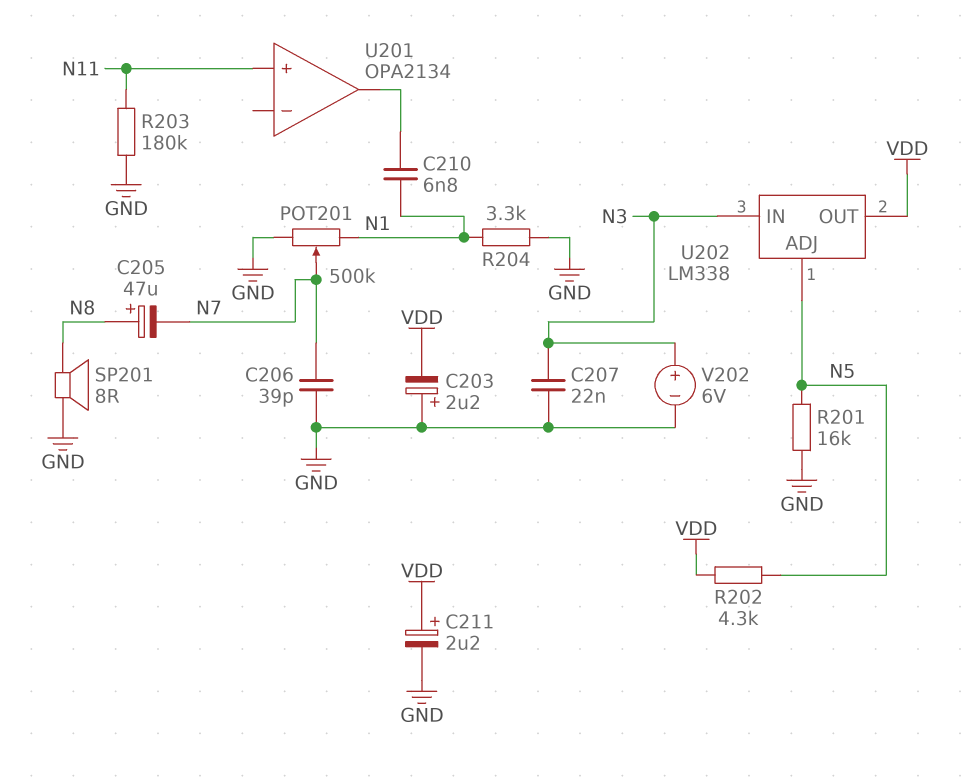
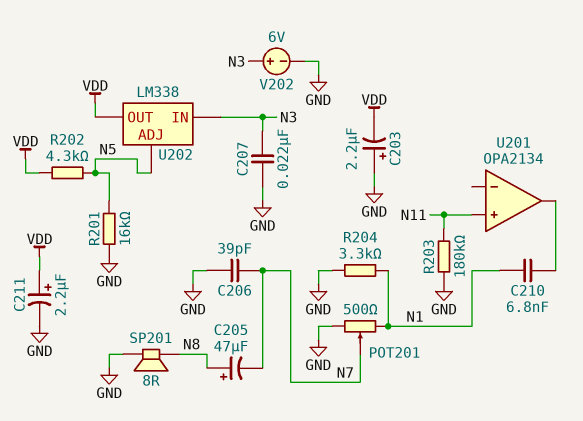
POT201: 500k (GND, N1, wiper N7) -> 500 (GND, N1, wiper N7)

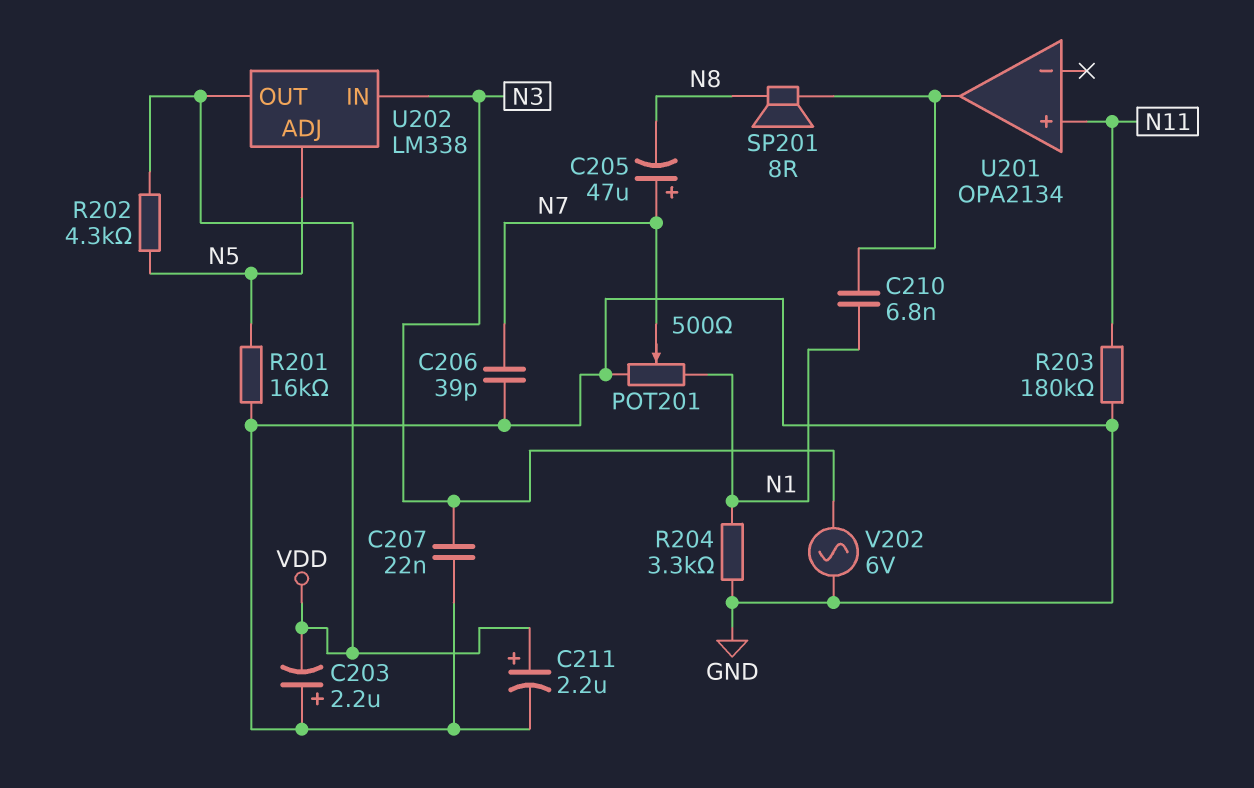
C205: 47uF (plus N8, minus N7) -> 47uF (plus N7, minus N8)
SP201: speaker 8R (GND, N8) -> speaker 8R (N8, U201/out)
V202: 6V (plus N3, minus GND) -> AC 6V (GND, N3)

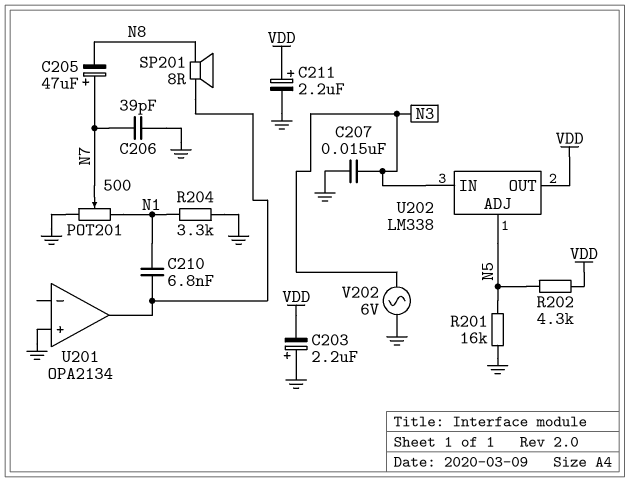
C207: 22nF (GND, N3) -> 15nF (GND, N3)
R203: 180k (GND, N11) -> none
U201 pin in+: N11 -> GND

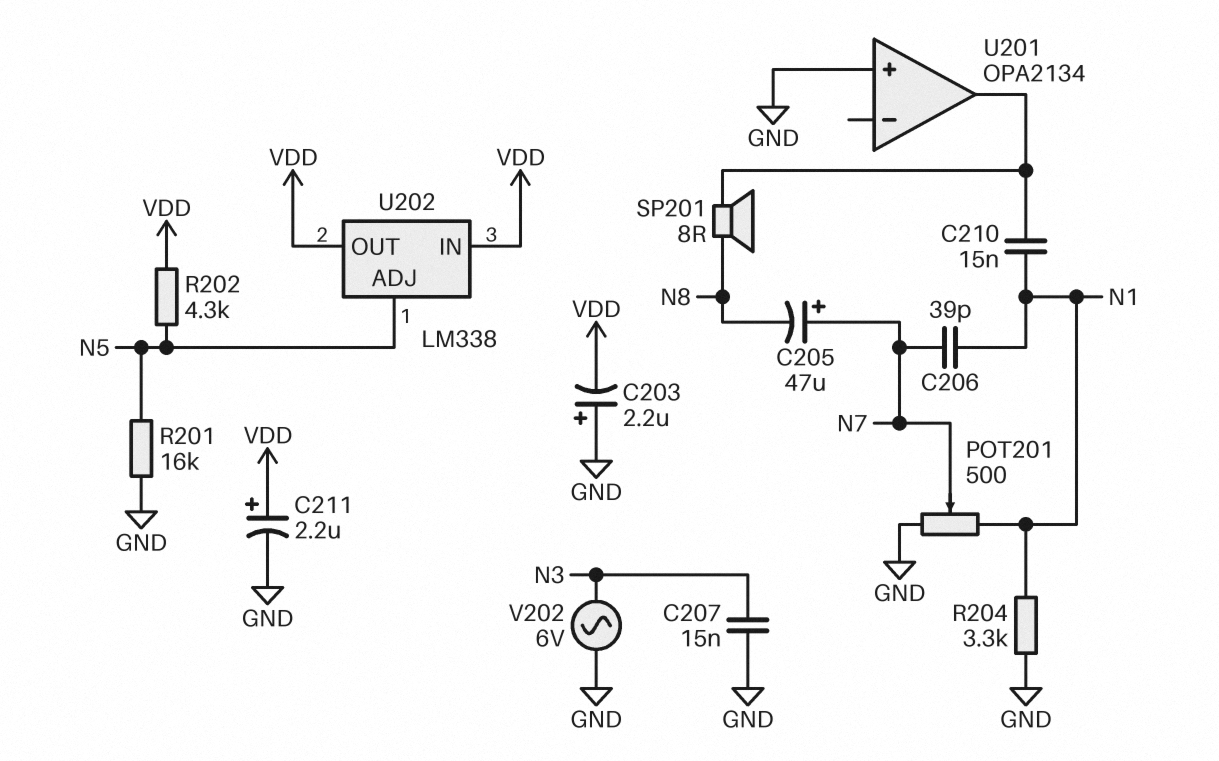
C206: 39pF (GND, N7) -> 39pF (N1, N7)
C210: 6.8nF (N1, U201/out) -> 15nF (N1, U201/out)
U202 pin IN: N3 -> VDD

